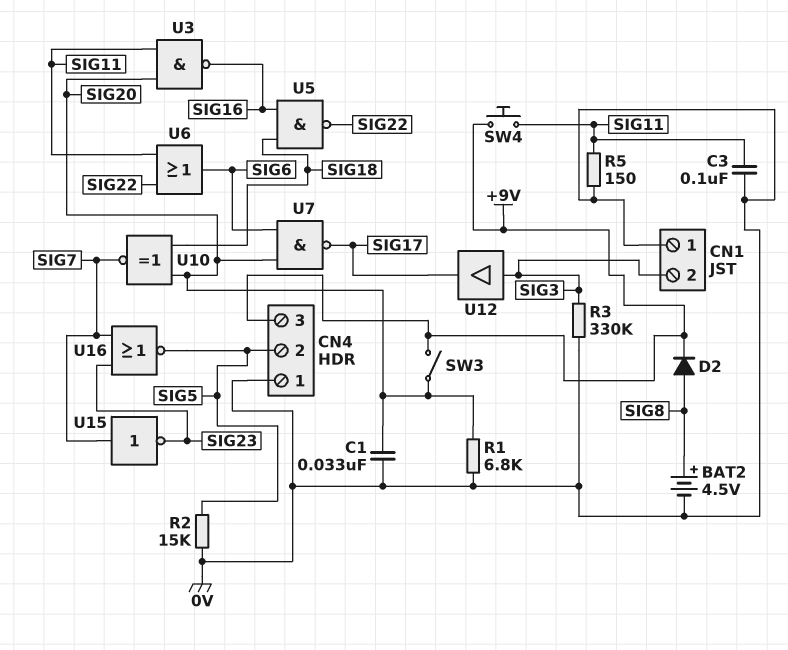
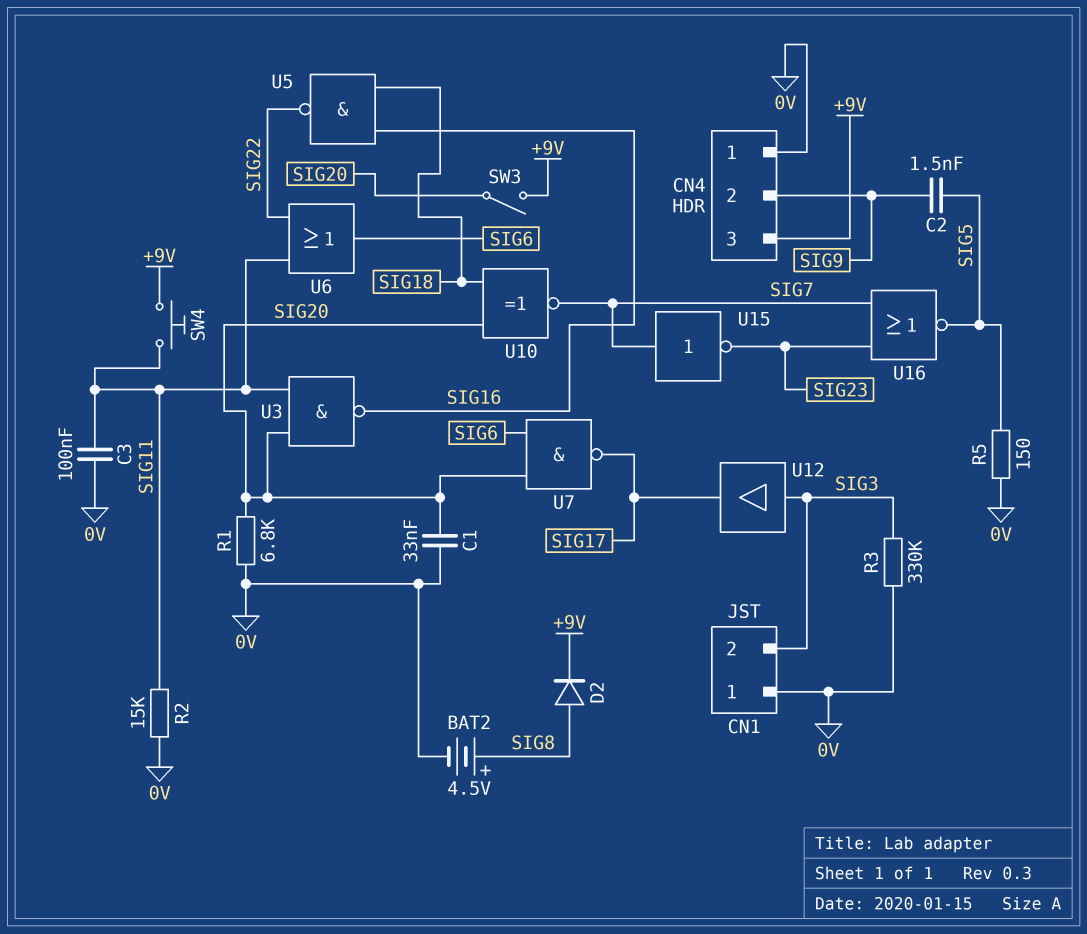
C2: none -> 1.5nF (SIG5, SIG9)
CN4 pin 2: SIG5 -> SIG9
R2: 15k (0V, SIG5) -> 15k (0V, SIG11)
R5: 150 (0V, SIG11) -> 150 (0V, SIG5)

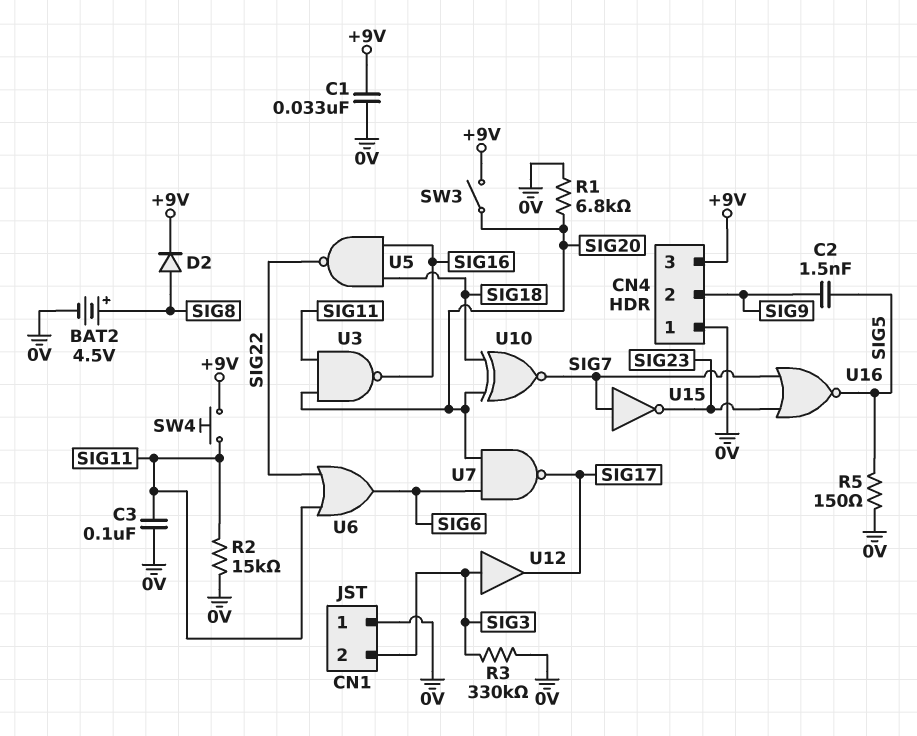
C1: 33nF (0V, SIG20) -> 33nF (+9V, 0V)

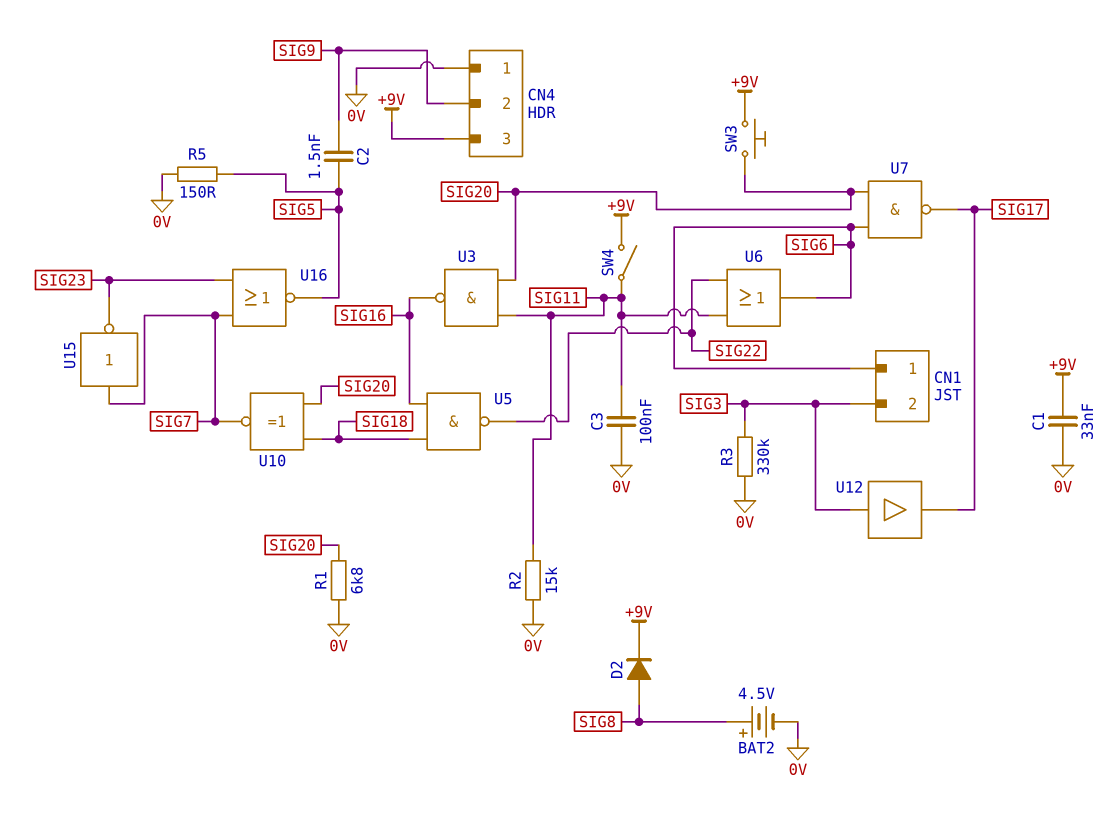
CN1 pin 1: 0V -> SIG6
SW3: switch (+9V, SIG20) -> button (+9V, SIG20)
SW4: button (+9V, SIG11) -> switch (+9V, SIG11)

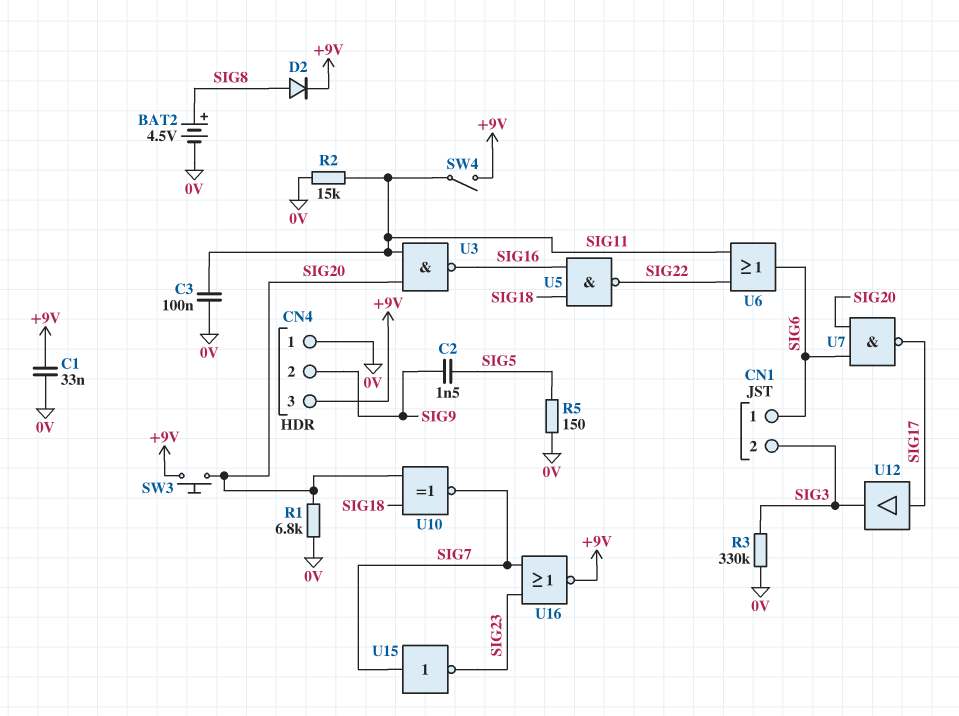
U12: buffer (in SIG3, out SIG17) -> buffer (in SIG17, out SIG3)
U16: NOR (in SIG7, in SIG23, out SIG5) -> NOR (in SIG7, in SIG23, out +9V)

